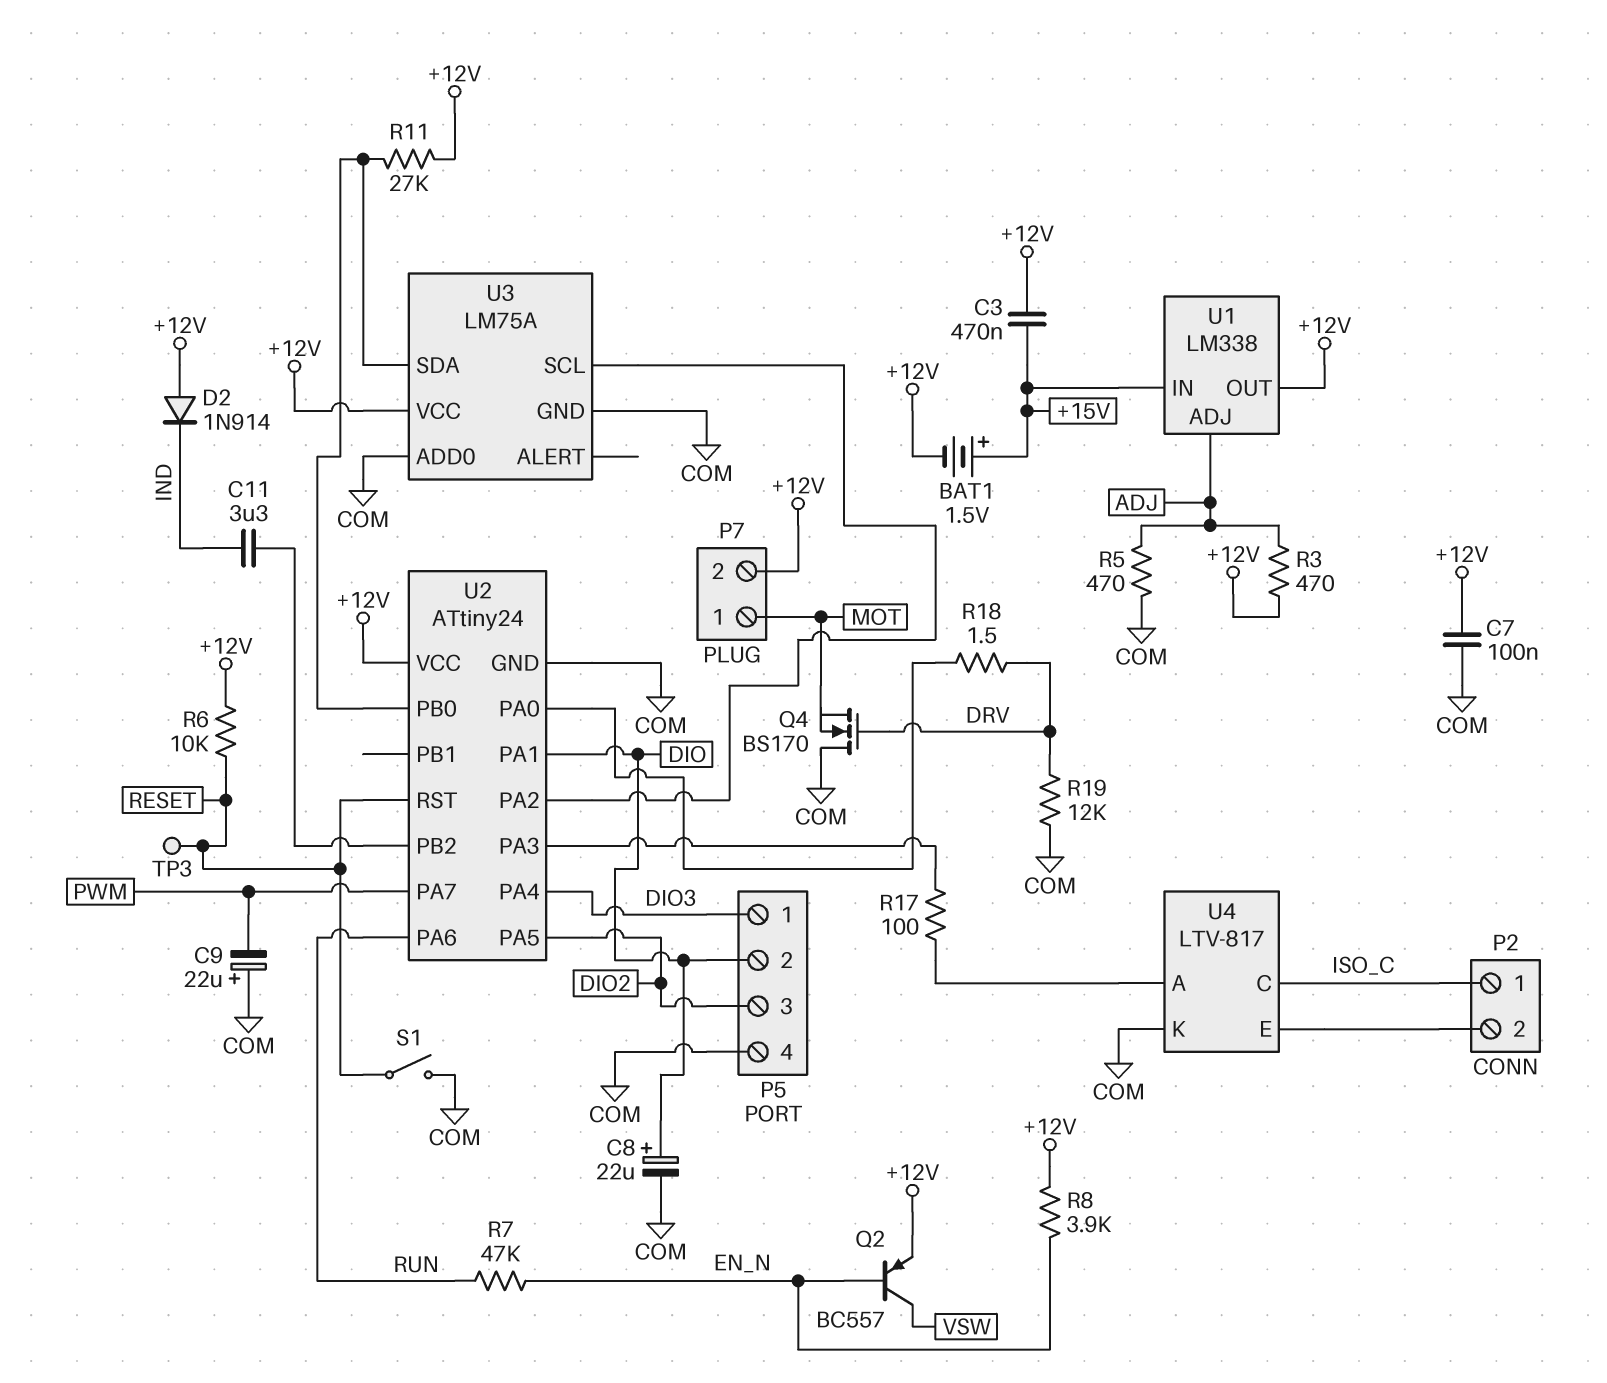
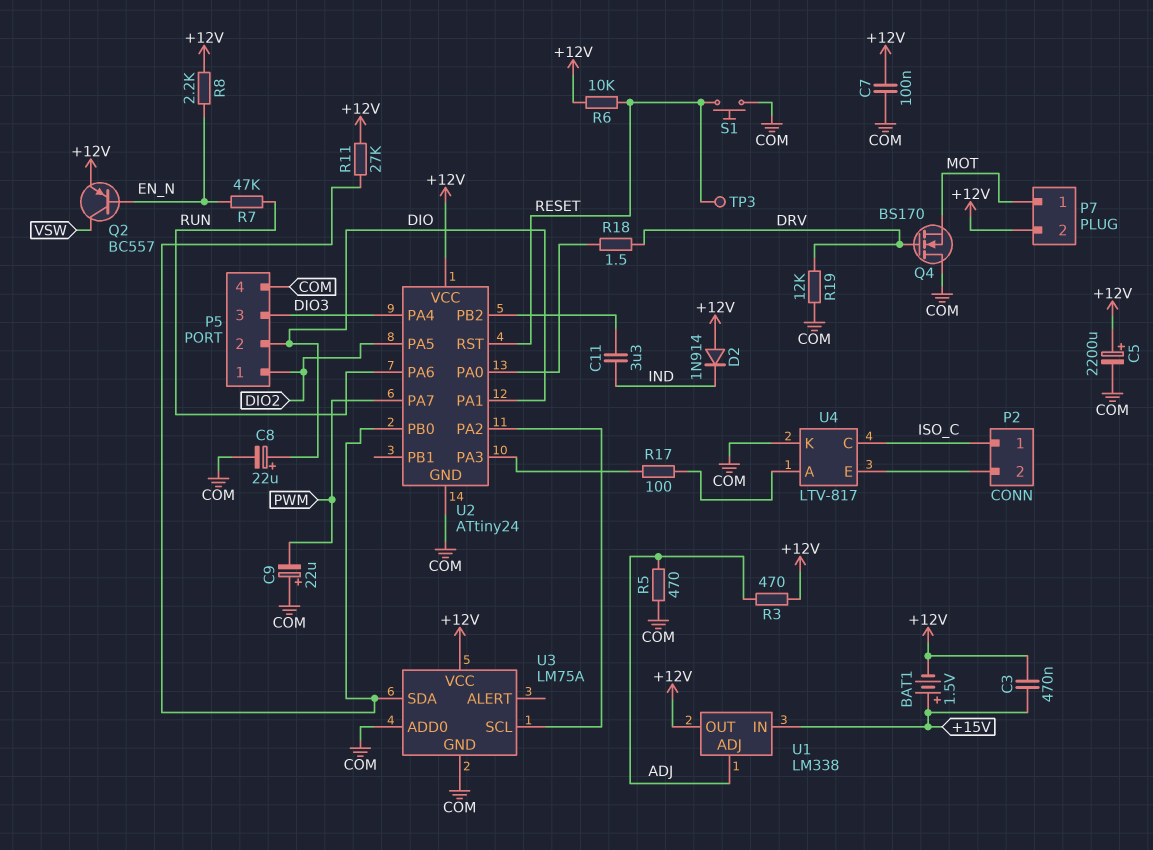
C5: none -> 2200uF (plus +12V, minus COM)
P5 pin 1: DIO3 -> DIO2
P5 pin 3: DIO2 -> DIO3
R8: 3.9k (+12V, EN_N) -> 2.2k (+12V, EN_N)
S1: switch (COM, RESET) -> button (COM, RESET)

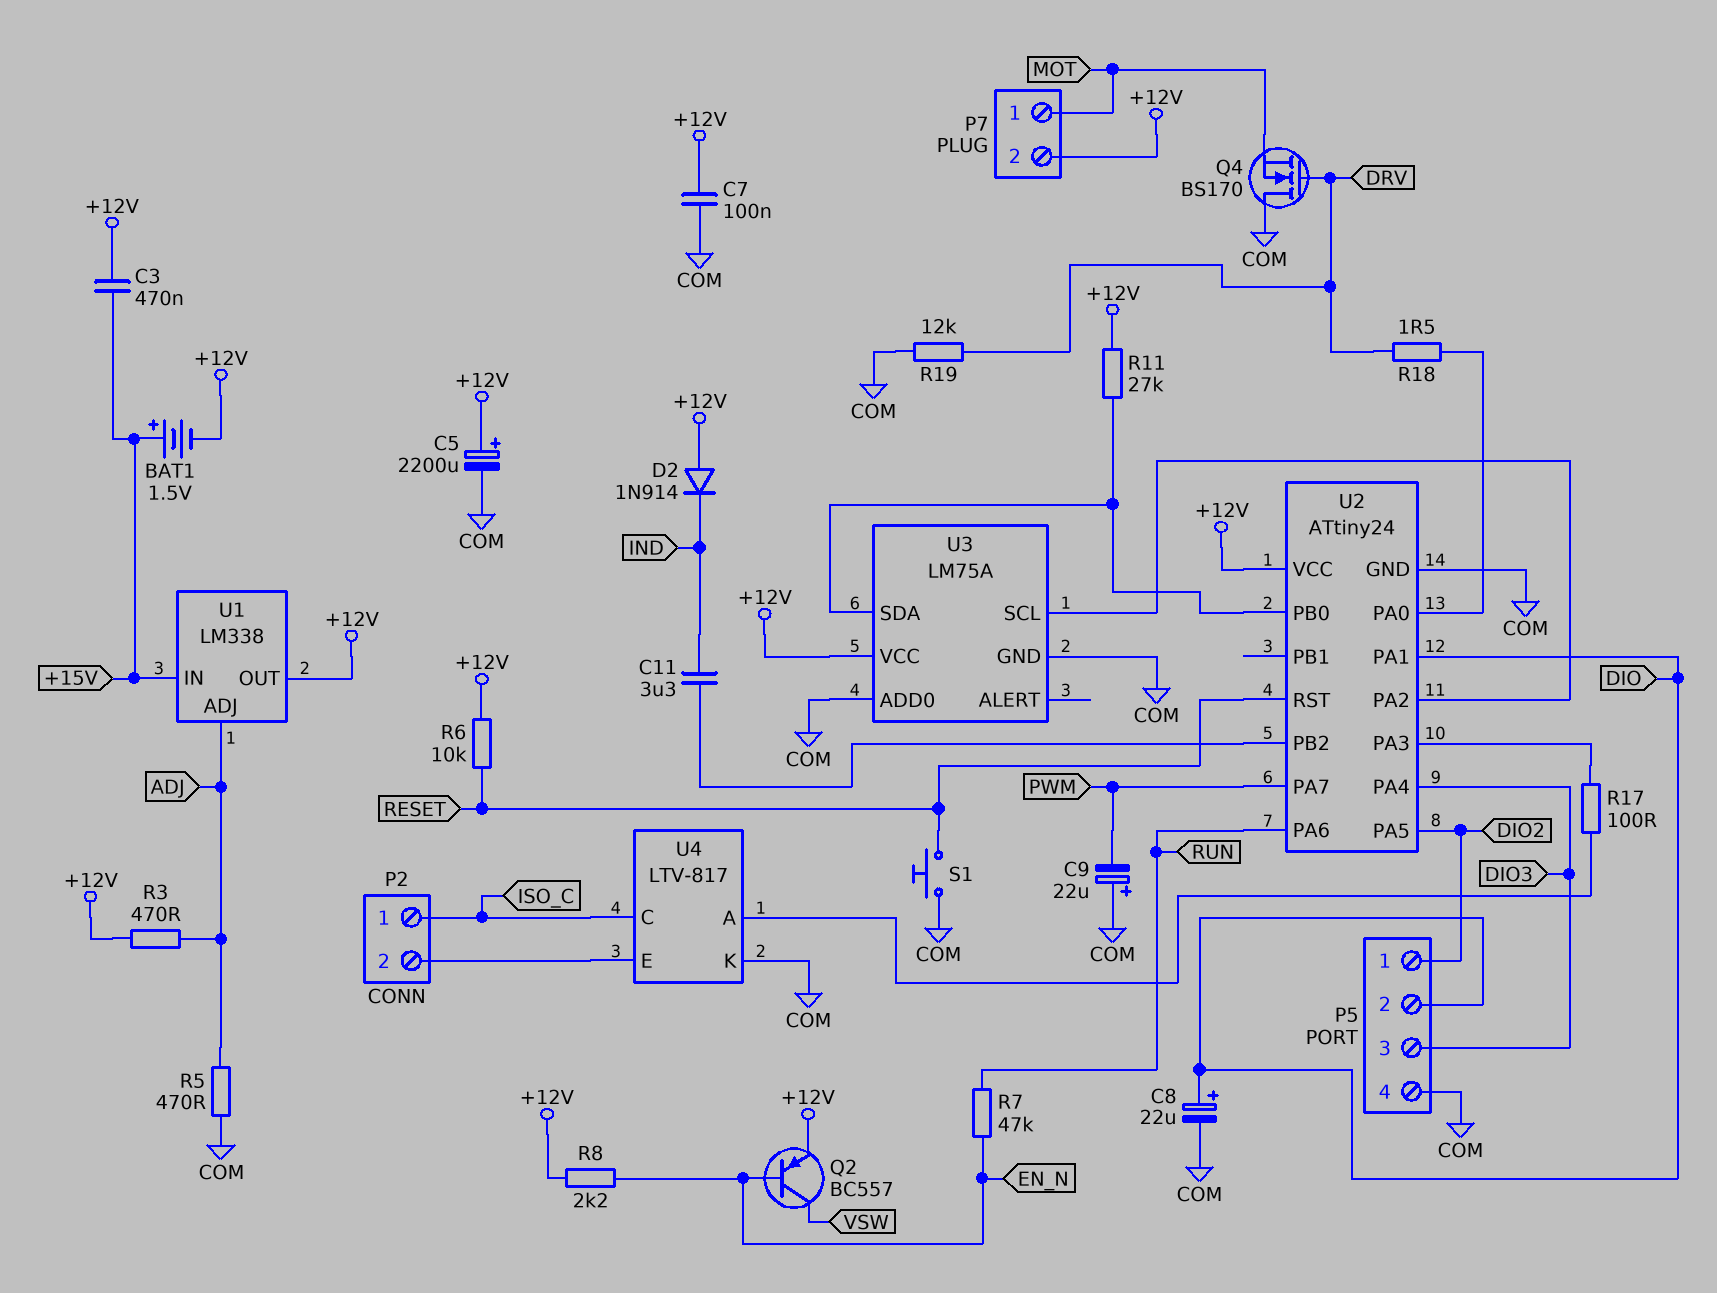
TP3: test point (RESET) -> none

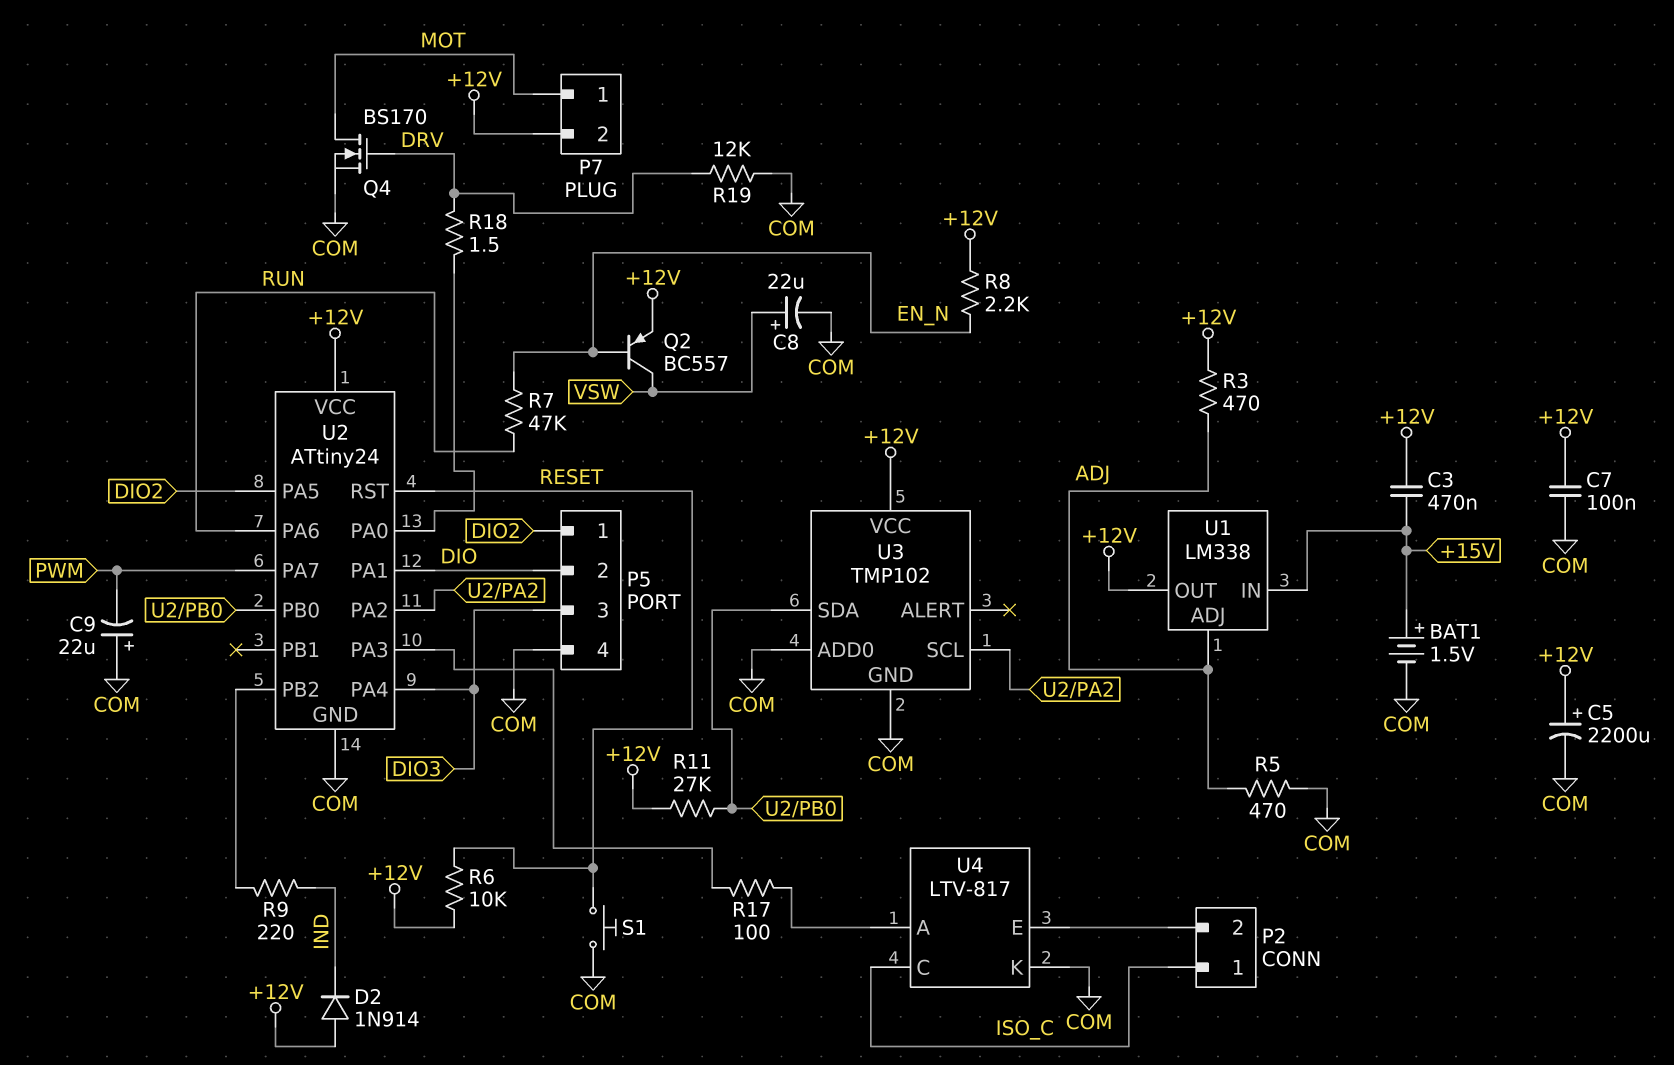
BAT1: 1.5V (plus +15V, minus +12V) -> 1.5V (plus +15V, minus COM)
C8: 22uF (plus DIO, minus COM) -> 22uF (plus VSW, minus COM)
C11: 3.3uF (IND, U2/PB2) -> none
Q4: NMOS BS170 (G DRV, D COM, S MOT) -> NMOS BS170 (G DRV, D MOT, S COM)
R9: none -> 220 (IND, U2/PB2)
U3: LM75A -> TMP102

